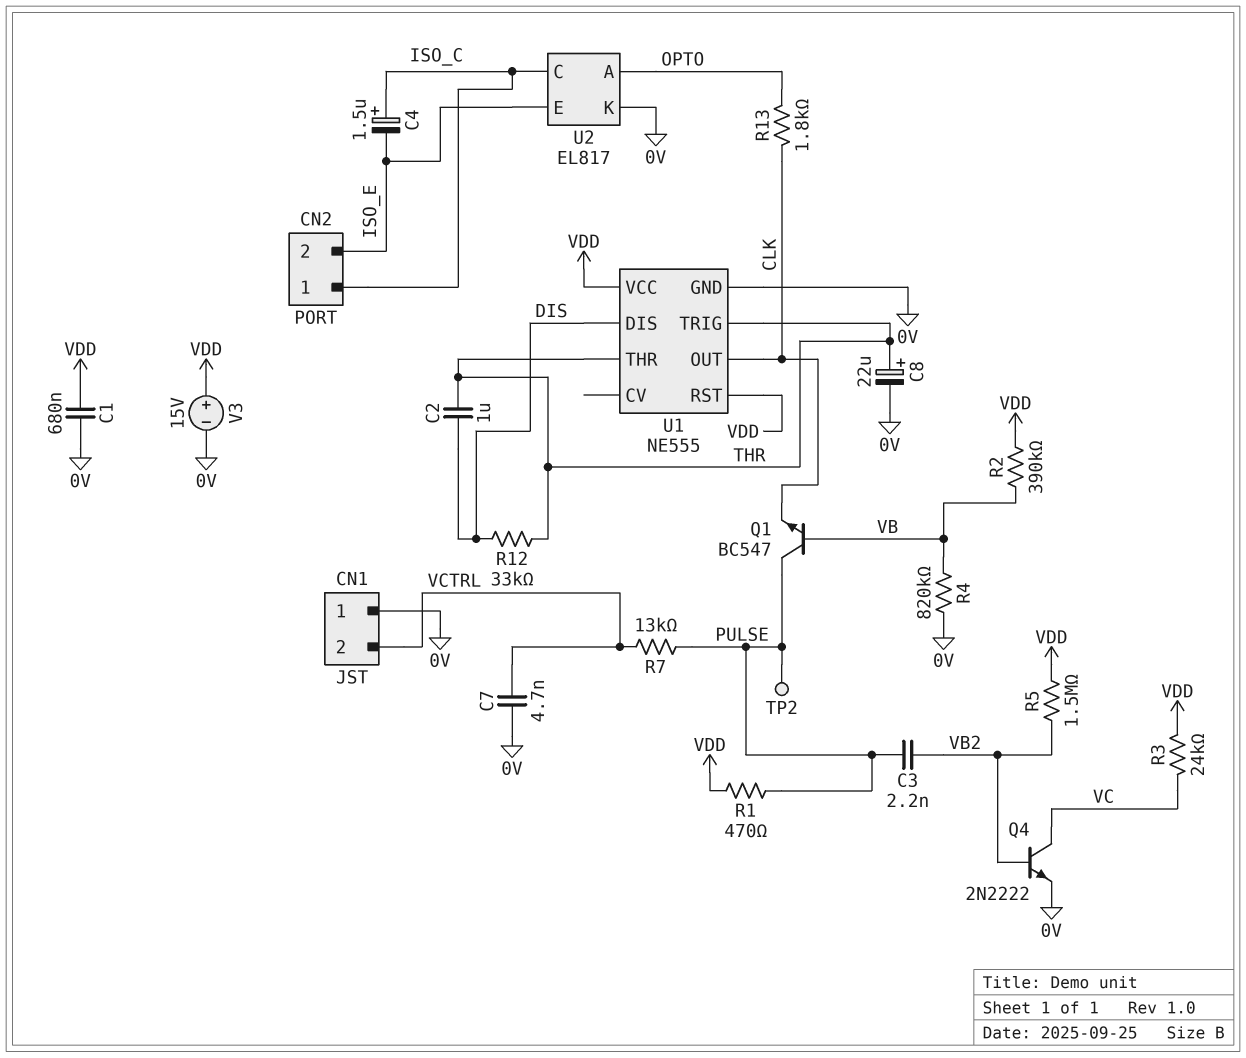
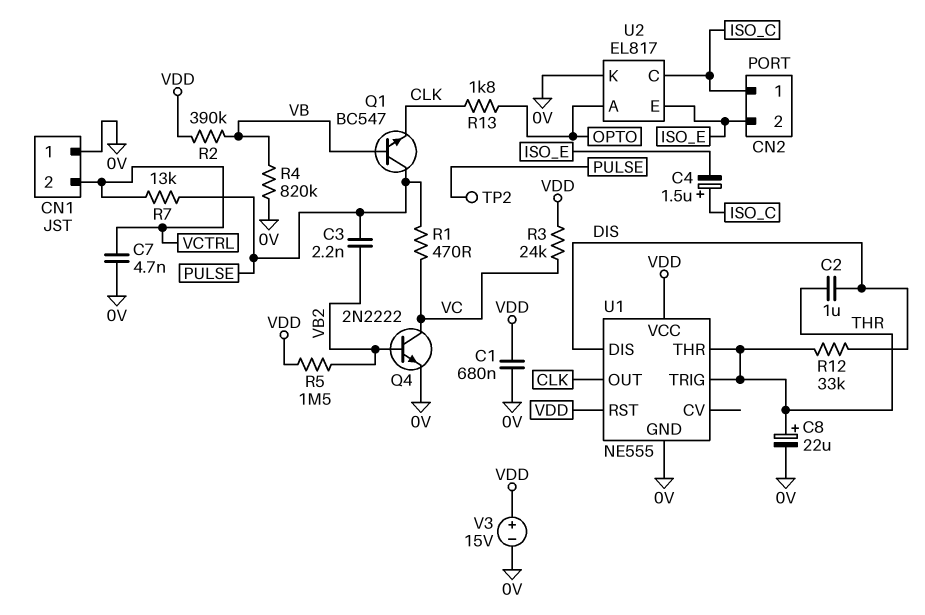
R1: 470 (PULSE, VDD) -> 470 (PULSE, VC)

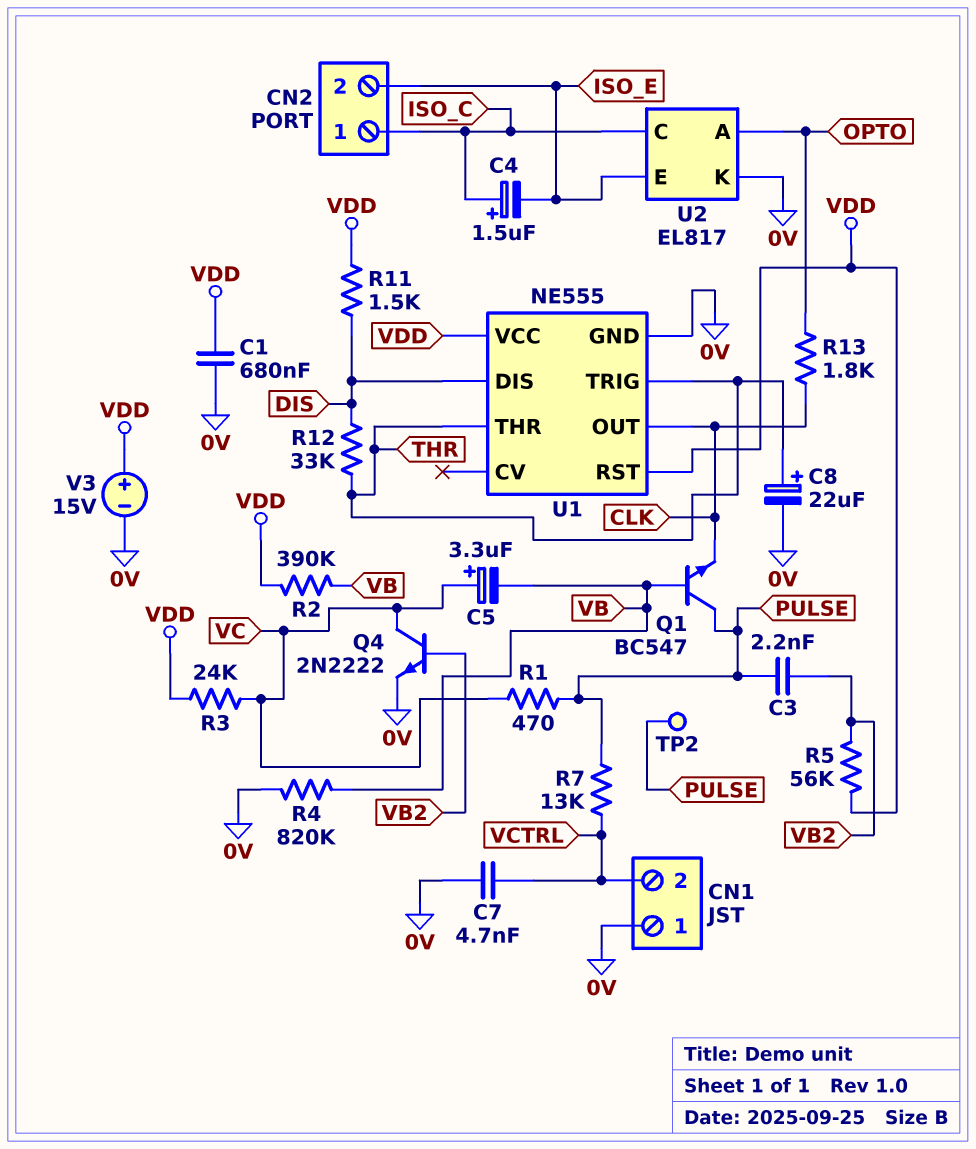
C2: 1uF (DIS, THR) -> none
C5: none -> 3.3uF (plus VC, minus VB)
R5: 1.5M (VB2, VDD) -> 56k (VB2, VDD)
R11: none -> 1.5k (DIS, VDD)

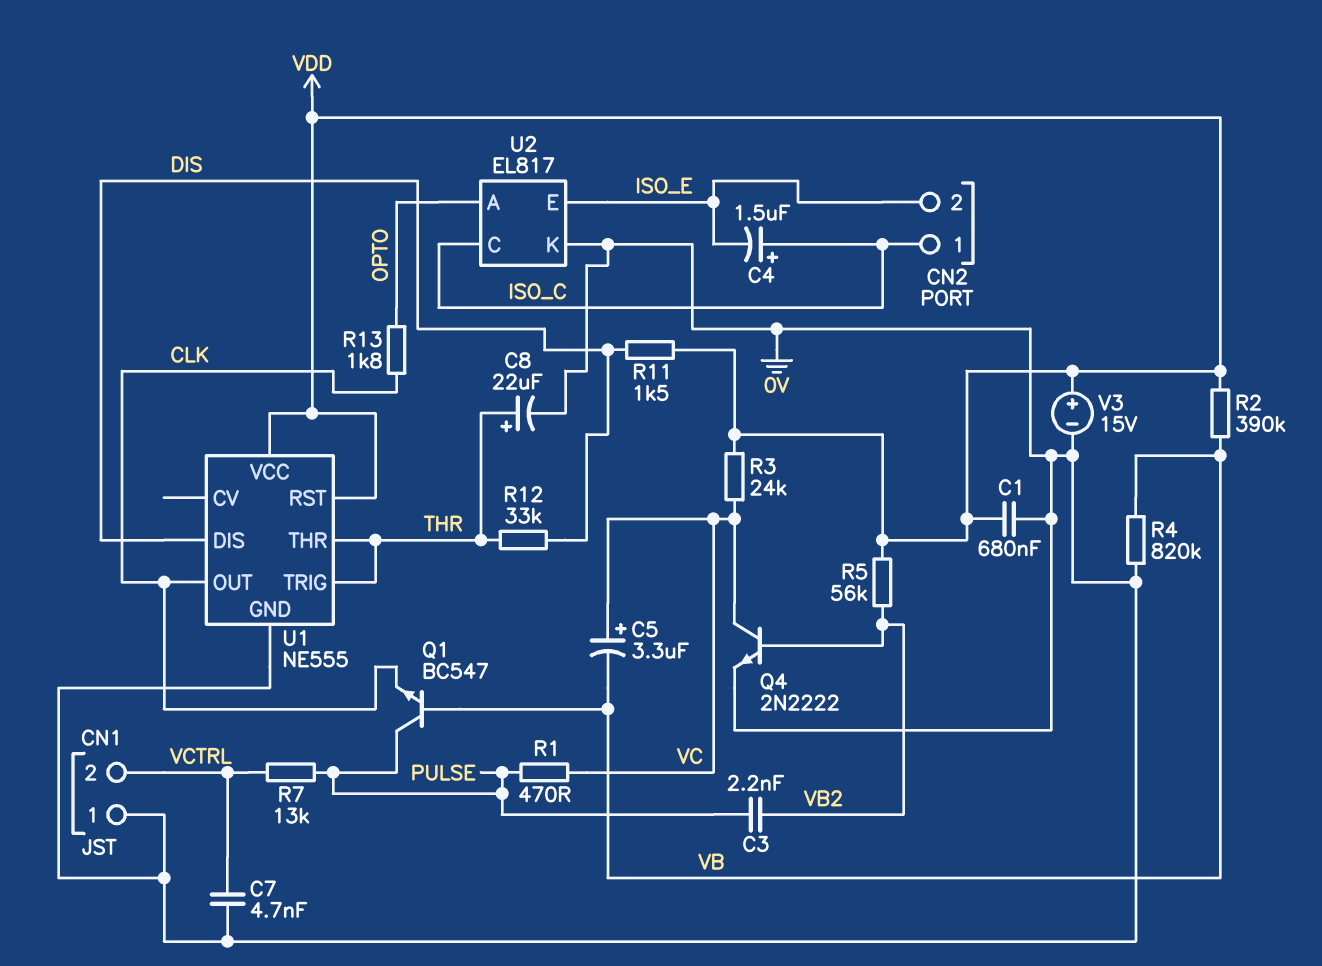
TP2: test point (PULSE) -> none

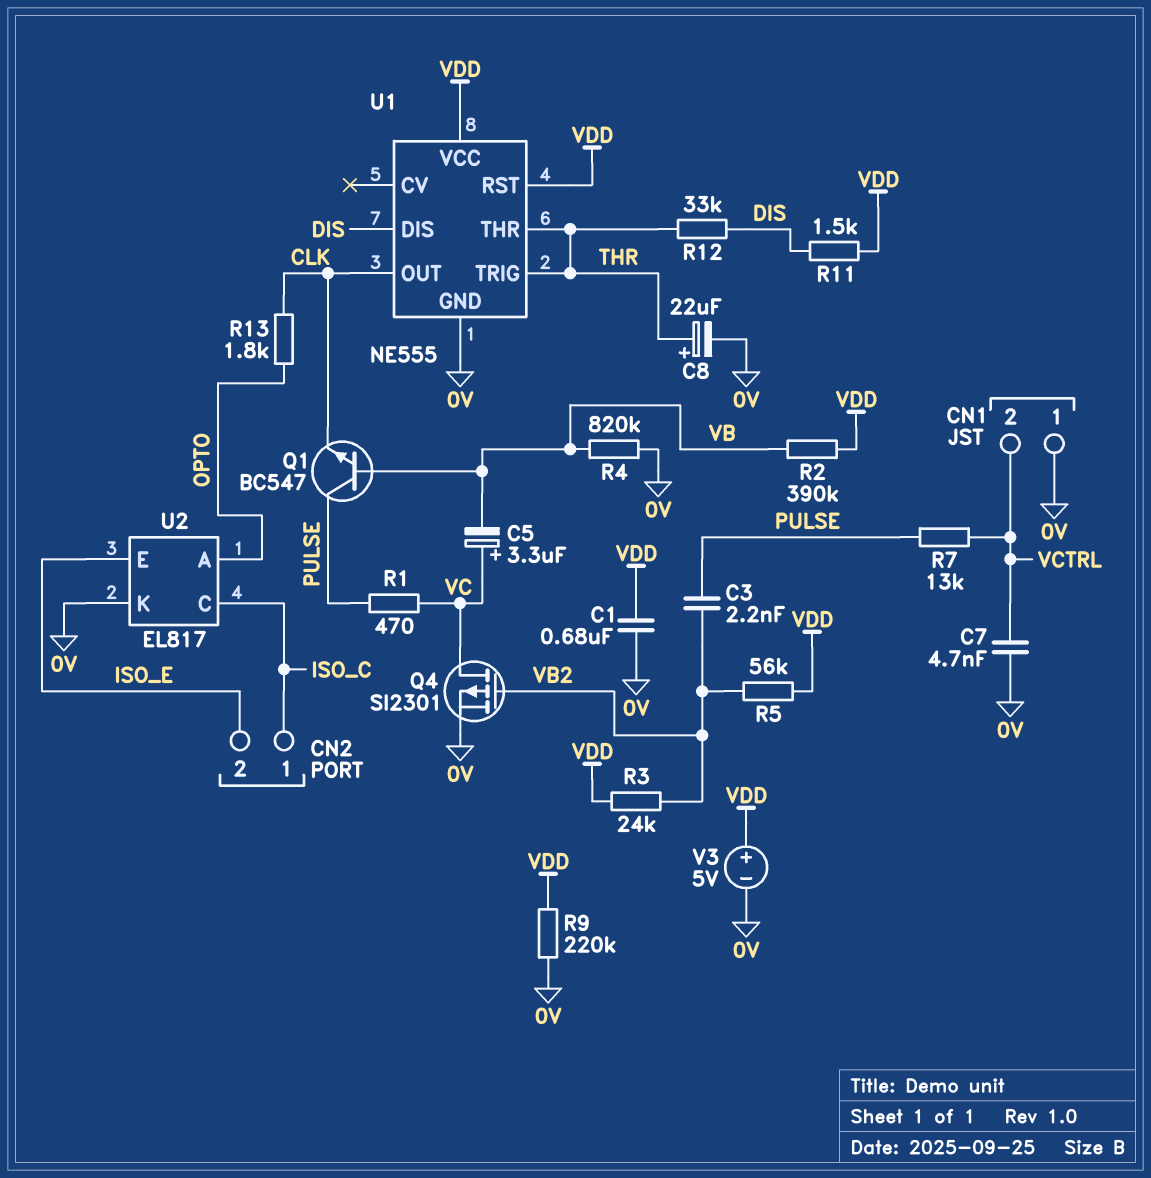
C4: 1.5uF (plus ISO_C, minus ISO_E) -> none
Q4: NPN 2N2222 (B VB2, C VC, E 0V) -> PMOS SI2301 (G VB2, D VC, S 0V)
R3: 24k (VC, VDD) -> 24k (VB2, VDD)
R9: none -> 220k (0V, VDD)
V3: 15V (plus VDD, minus 0V) -> 5V (plus VDD, minus 0V)

